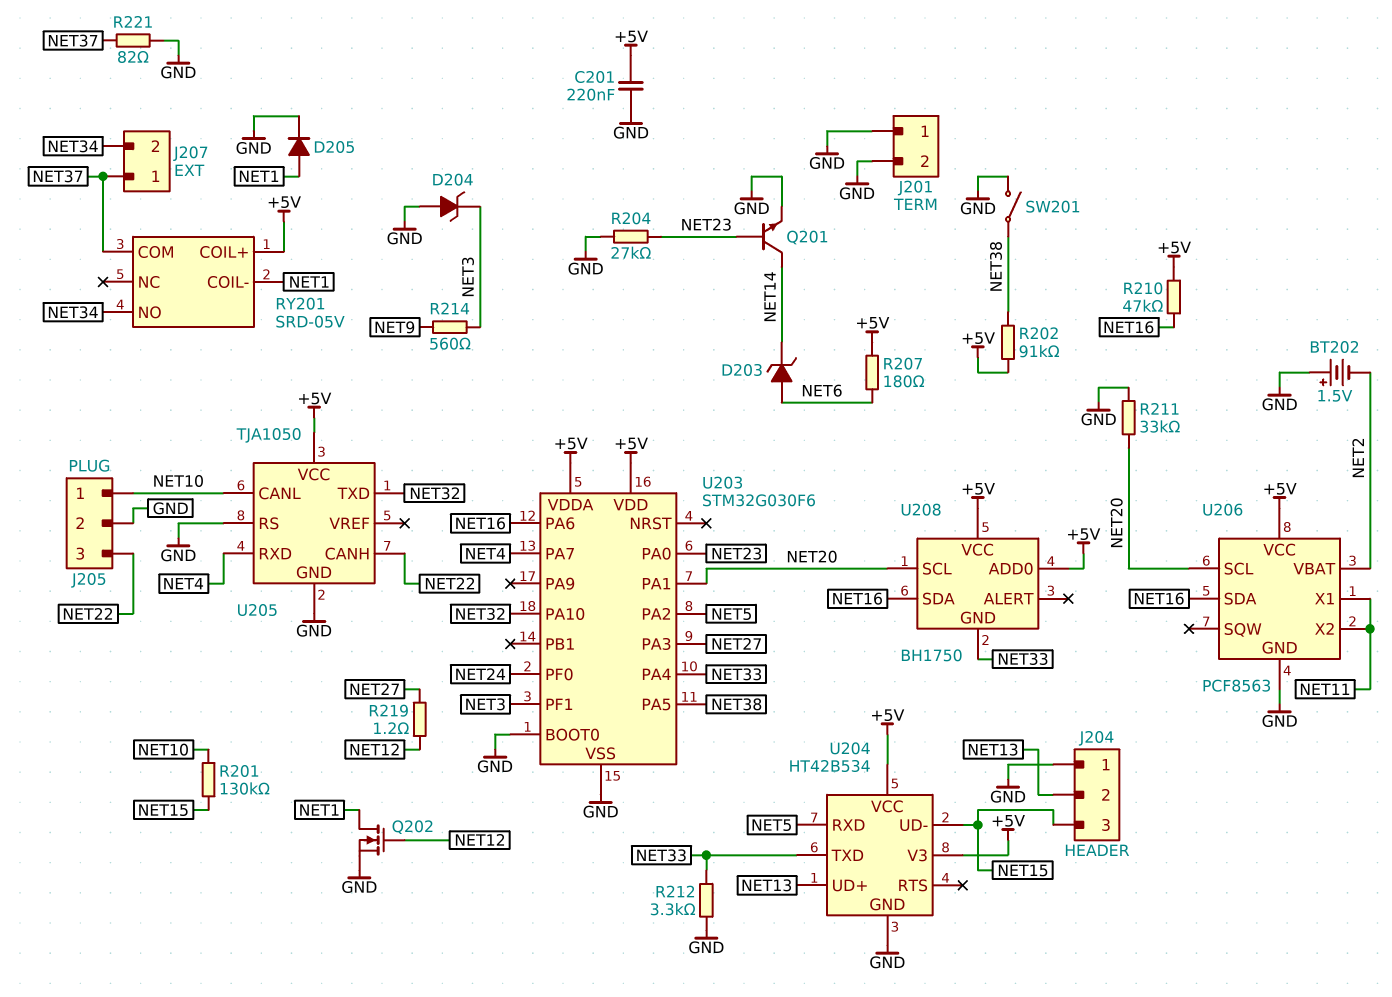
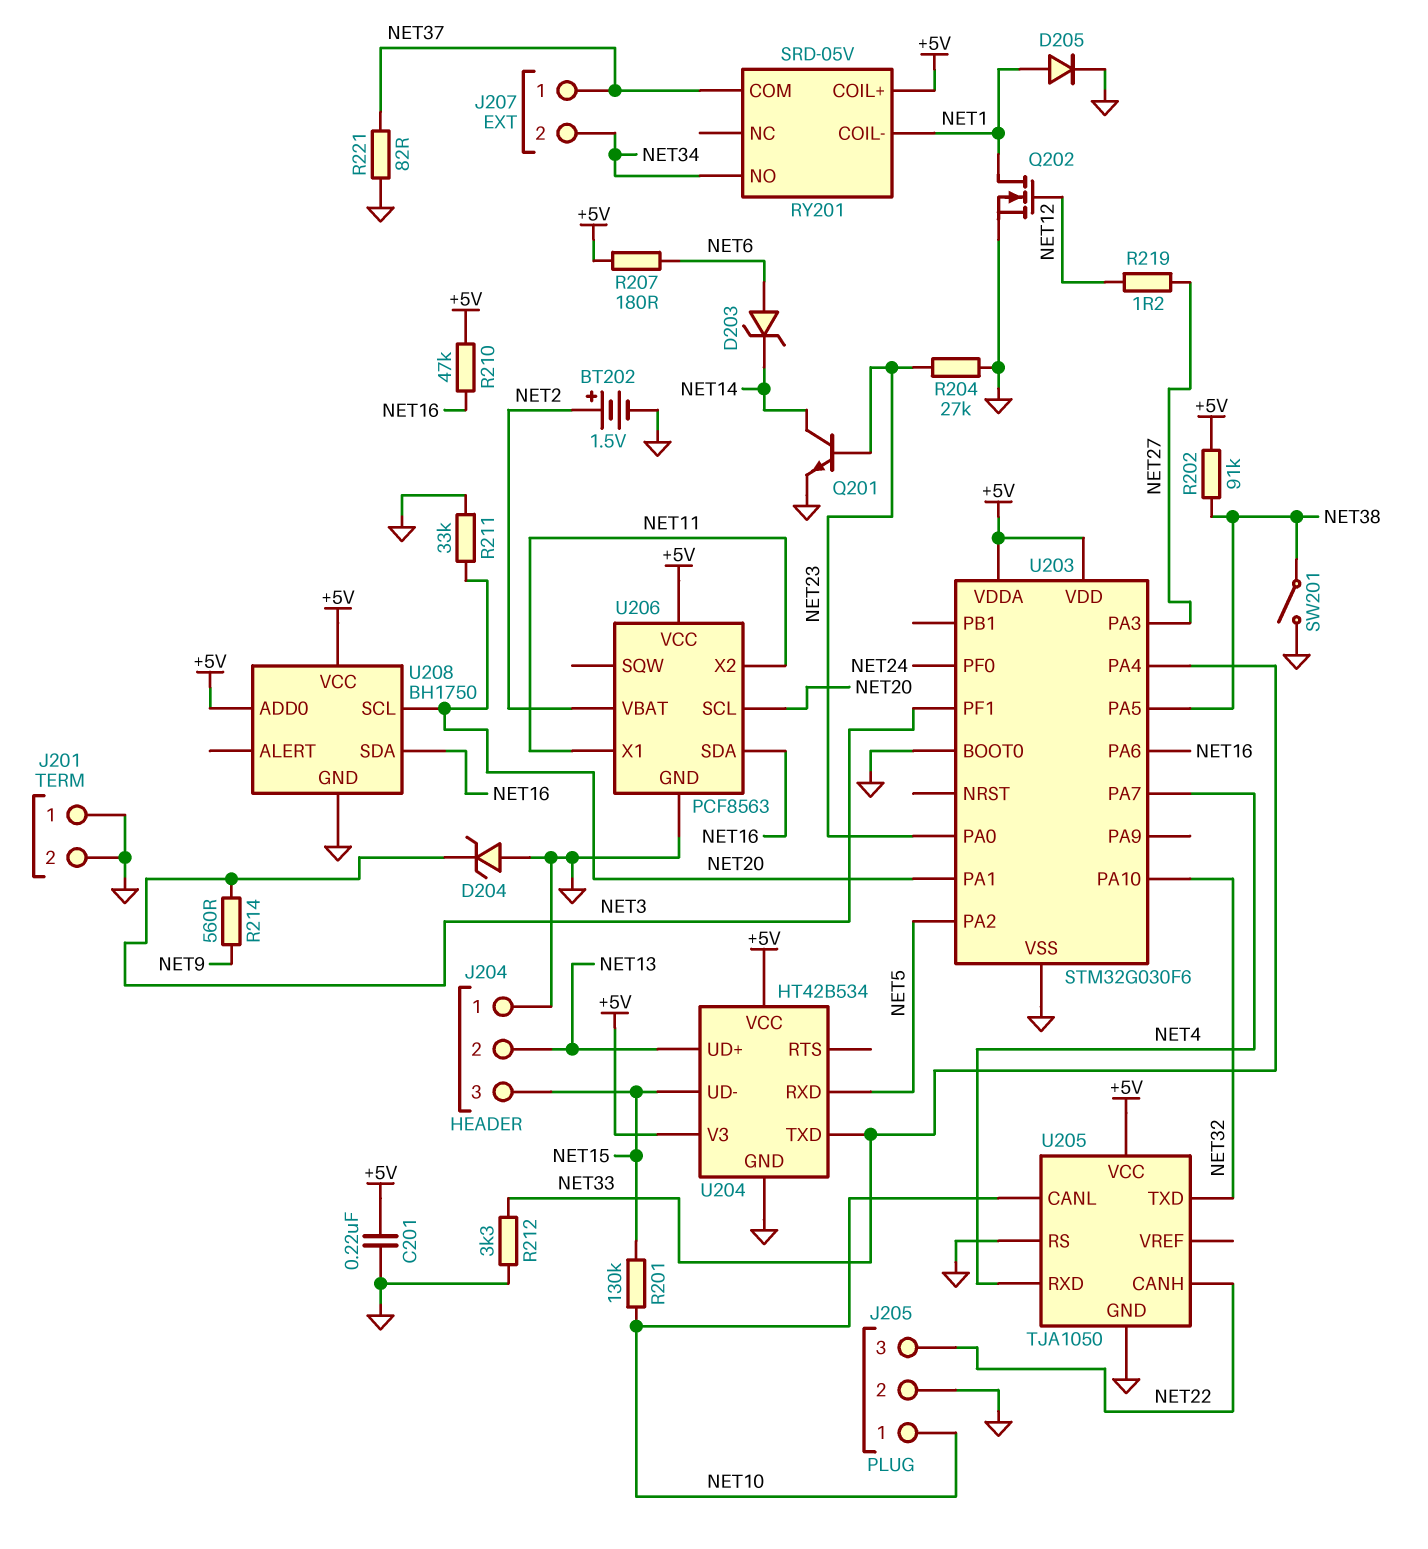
BT202: 1.5V (plus GND, minus NET2) -> 1.5V (plus NET2, minus GND)
U208 pin GND: NET33 -> GND

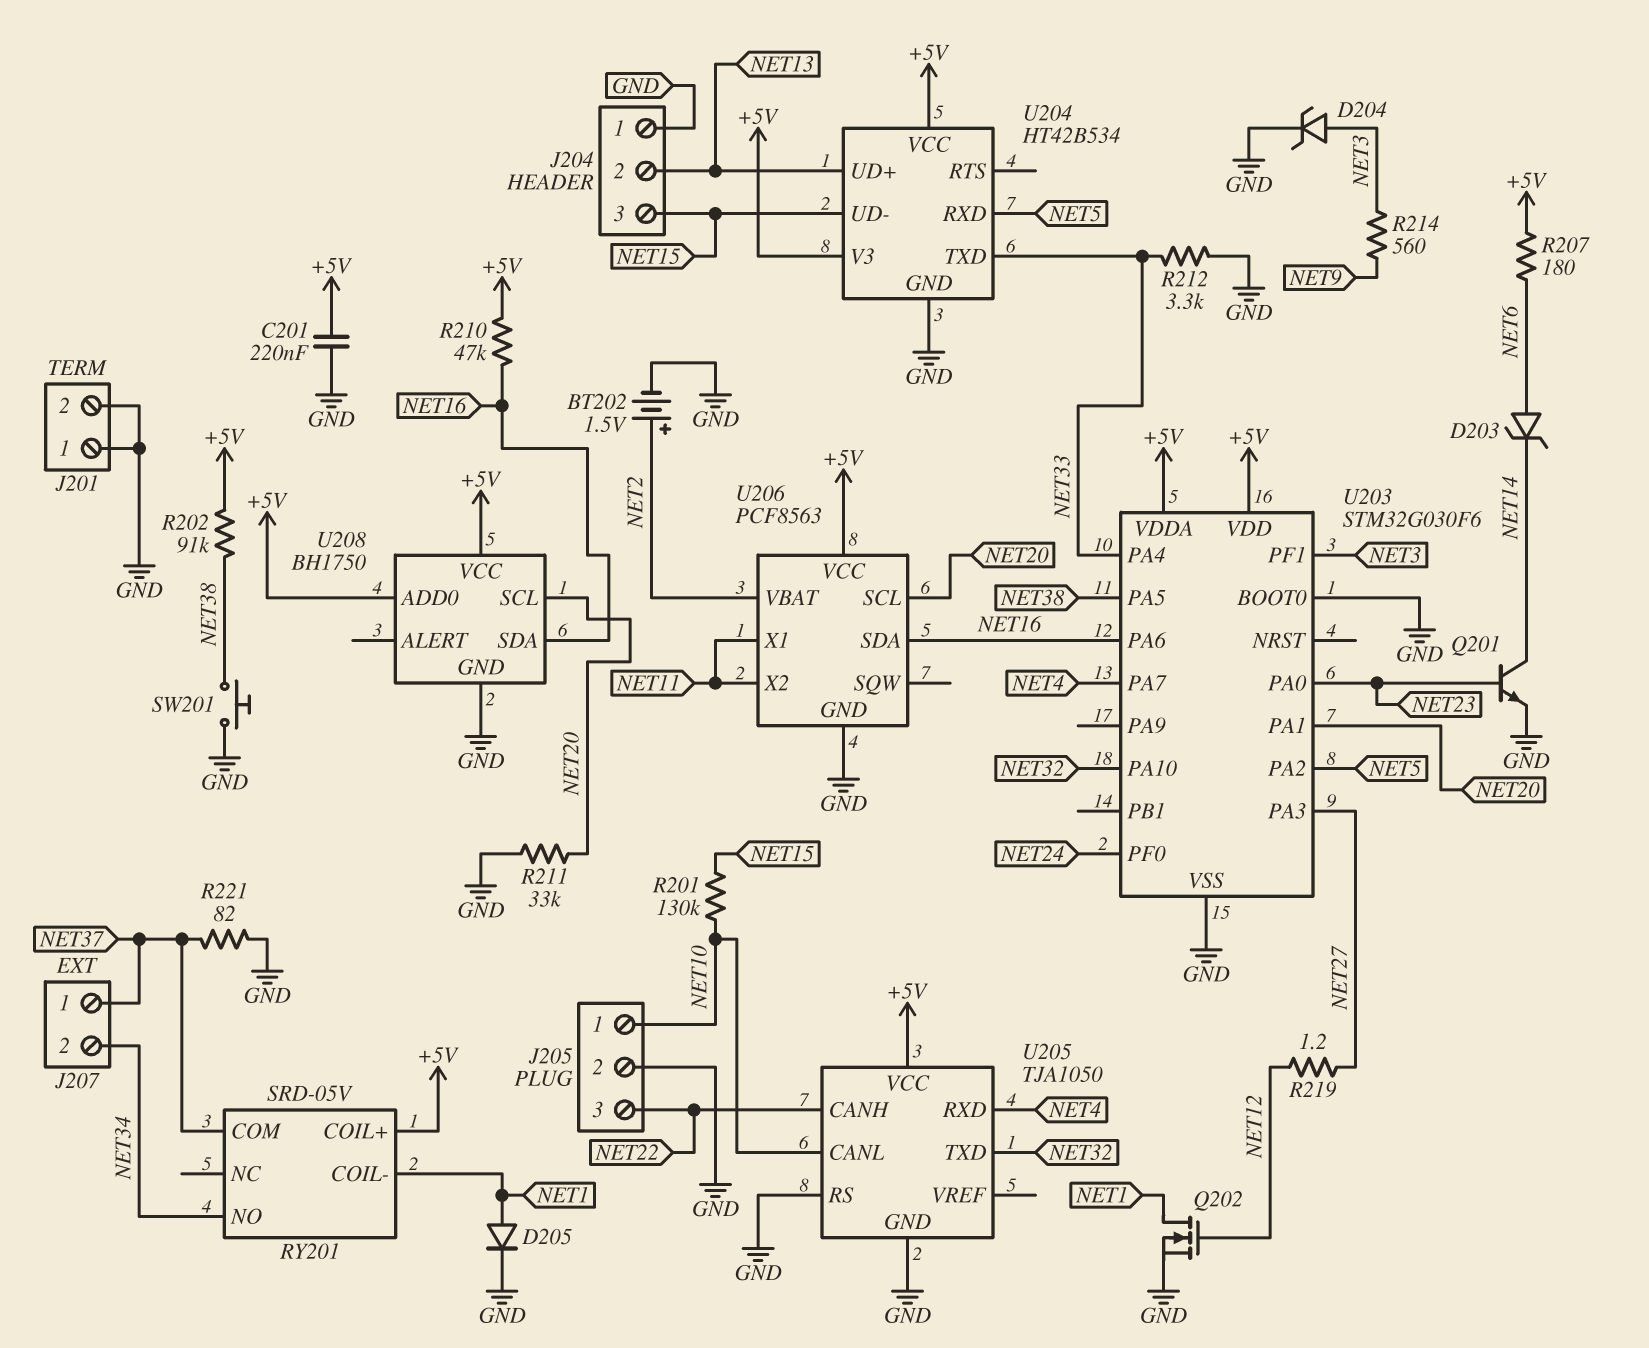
D204: zener (A GND, K NET3) -> zener (A NET3, K GND)
R204: 27k (GND, NET23) -> none
SW201: switch (GND, NET38) -> button (GND, NET38)

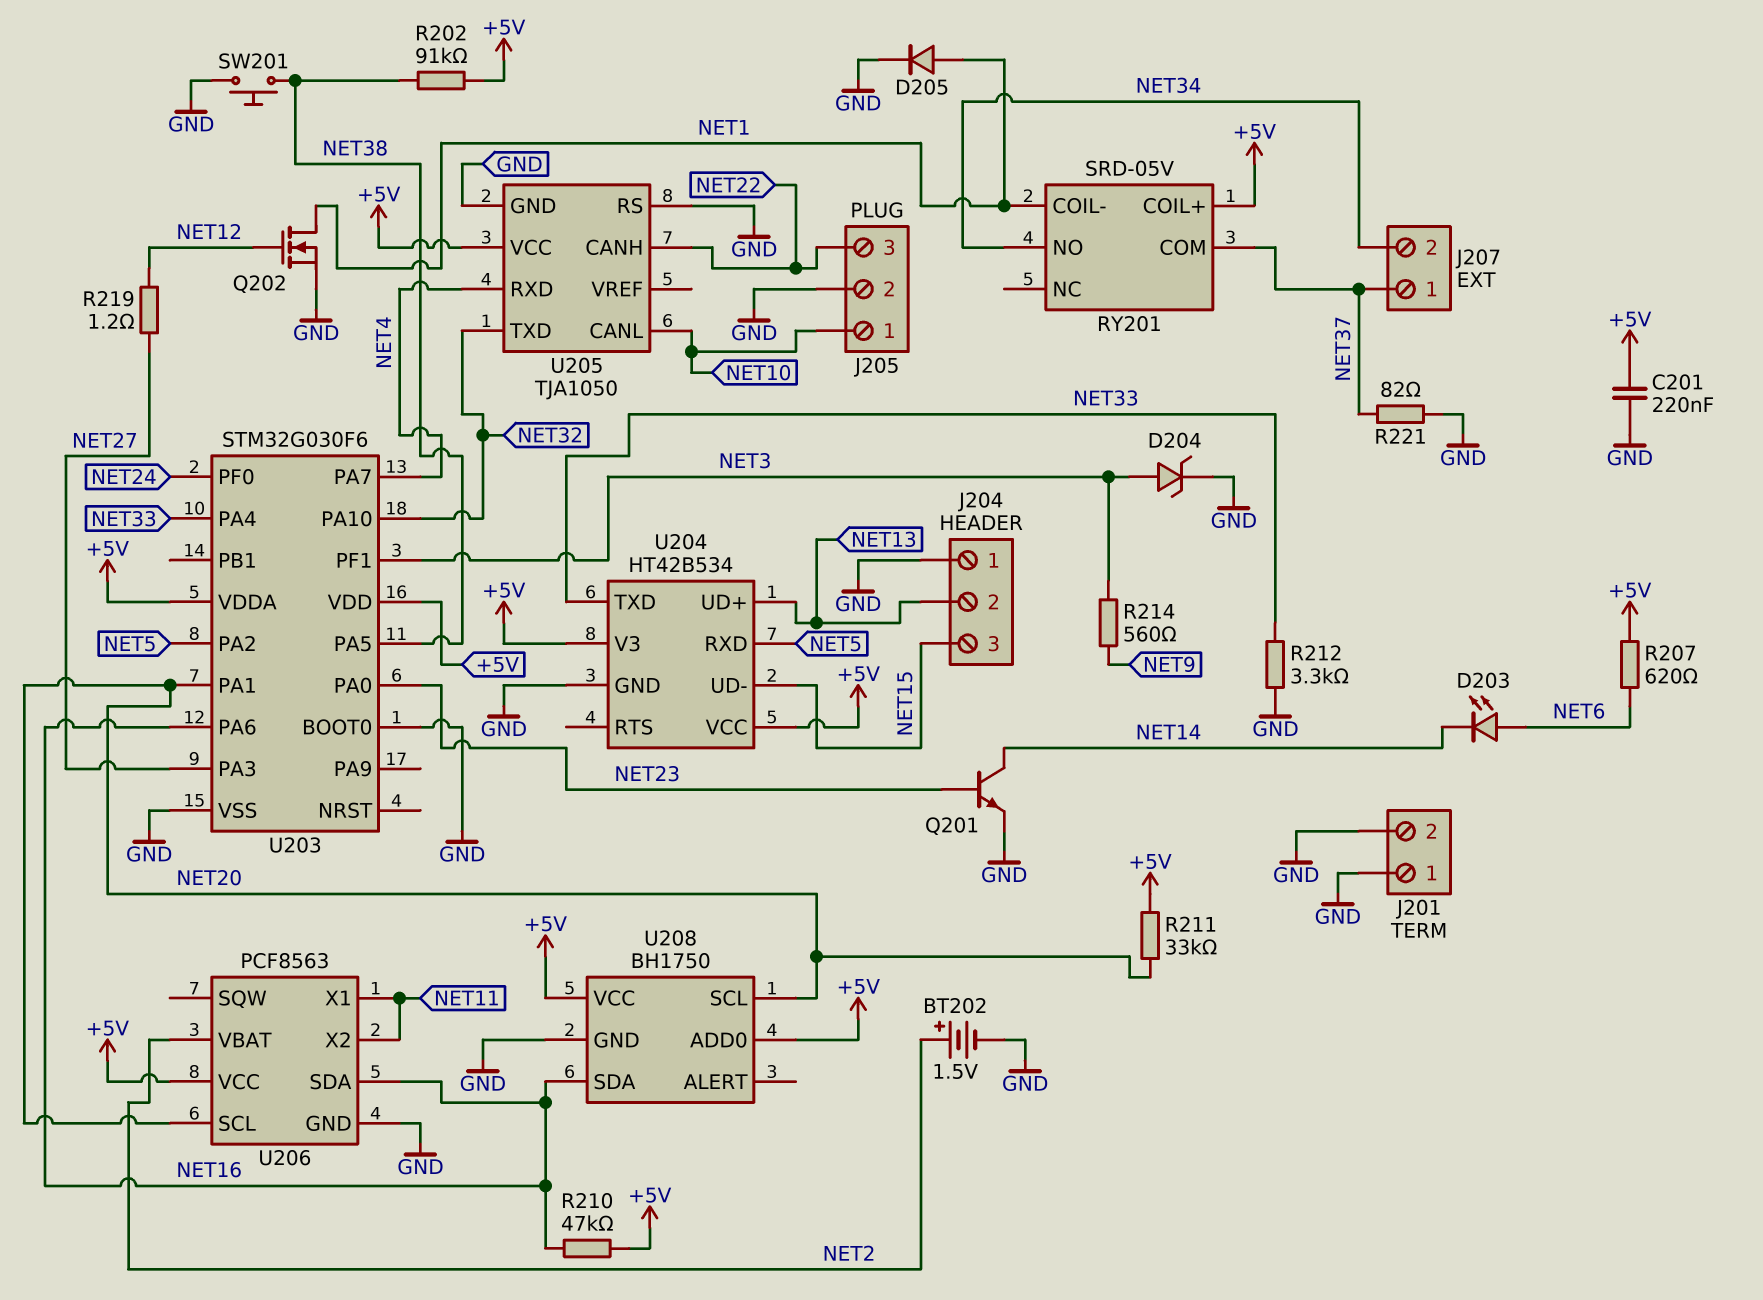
D203: zener (A NET6, K NET14) -> LED (A NET6, K NET14)
R201: 130k (NET10, NET15) -> none
R207: 180 (+5V, NET6) -> 620 (+5V, NET6)
R211: 33k (GND, NET20) -> 33k (+5V, NET20)

